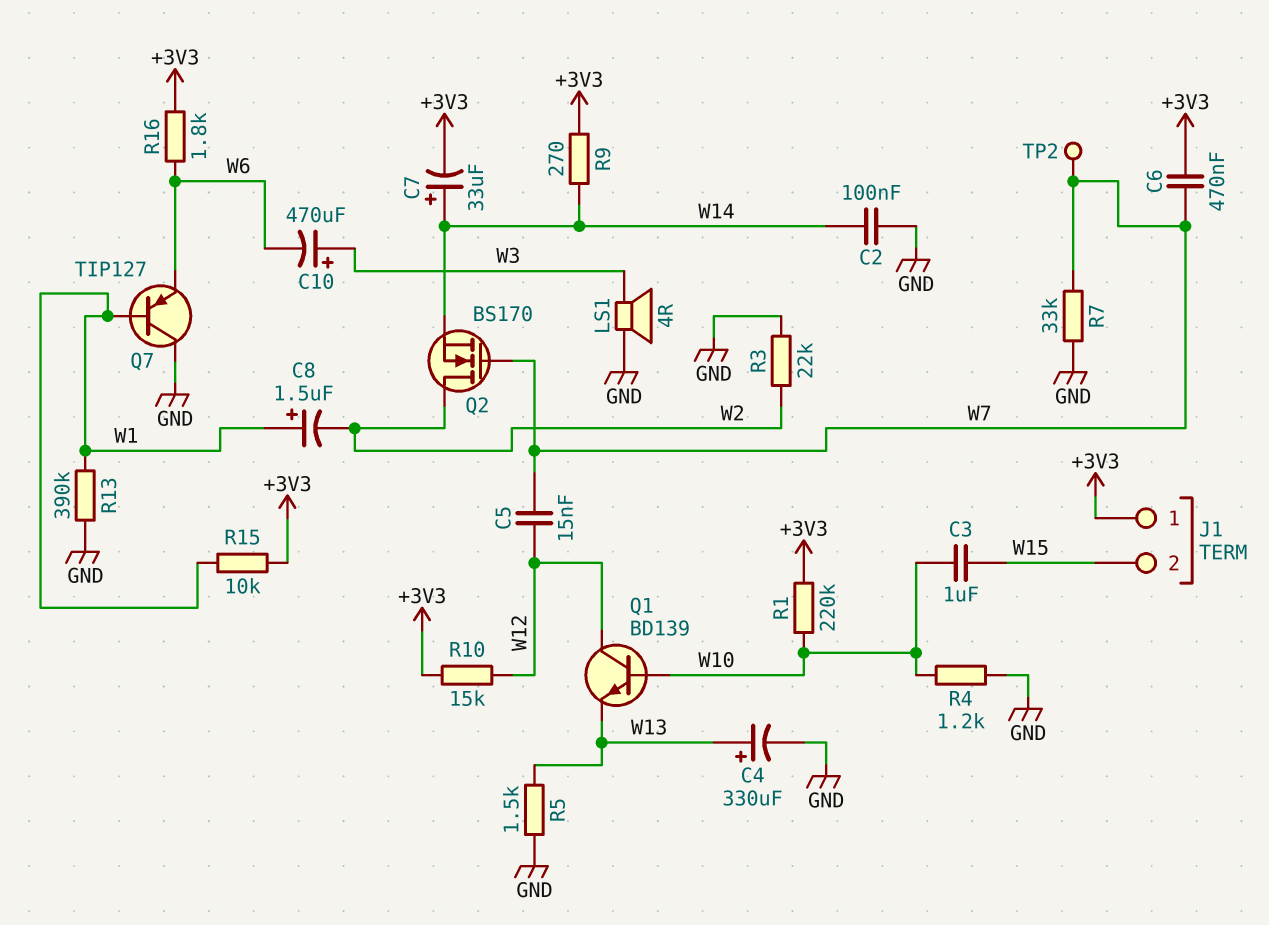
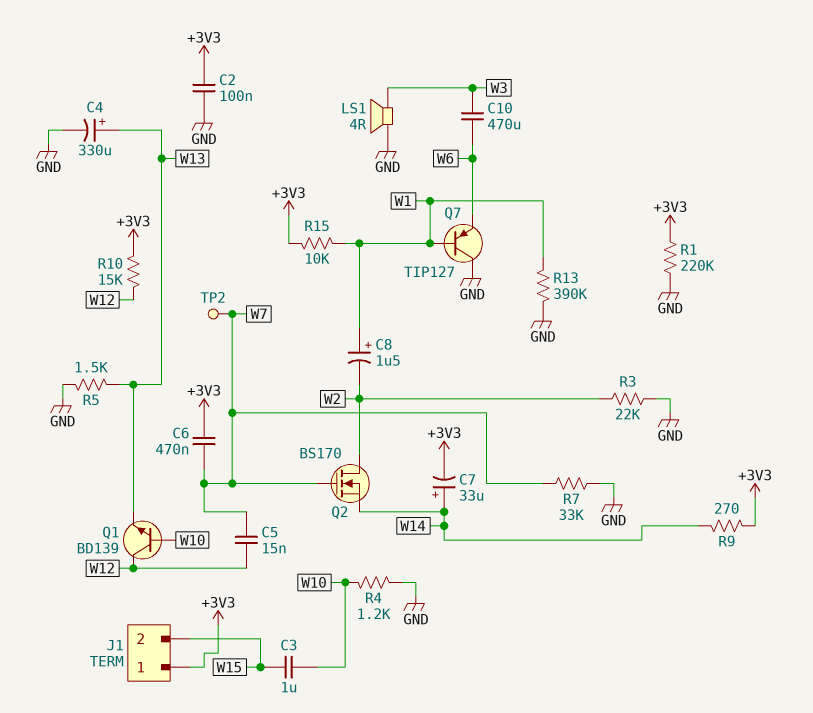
C2: 100nF (GND, W14) -> 100nF (+3V3, GND)
C10: 470uF (plus W3, minus W6) -> 470uF (W3, W6)
R1: 220k (+3V3, W10) -> 220k (+3V3, GND)
R16: 1.8k (+3V3, W6) -> none

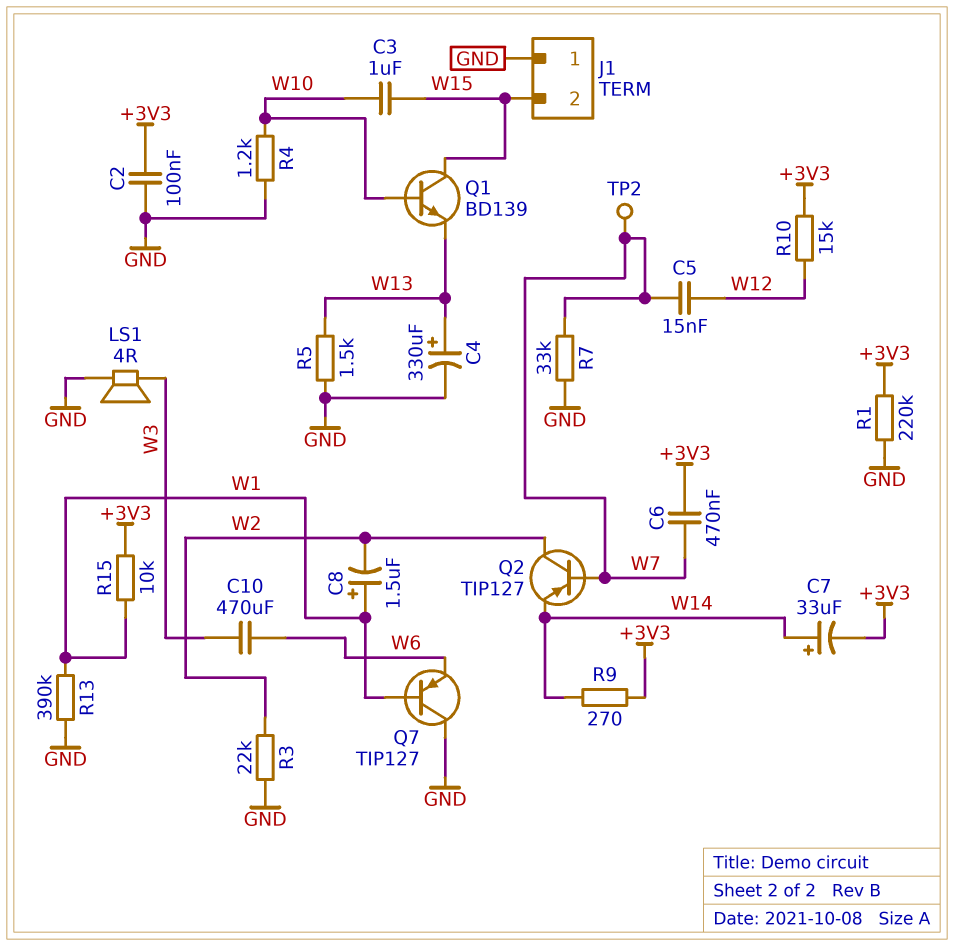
J1 pin 1: +3V3 -> GND
Q1: NPN BD139 (B W10, C W12, E W13) -> NPN BD139 (B W10, C W15, E W13)
Q2: NMOS BS170 (G W7, D W2, S W14) -> PNP TIP127 (B W7, C W2, E W14)

